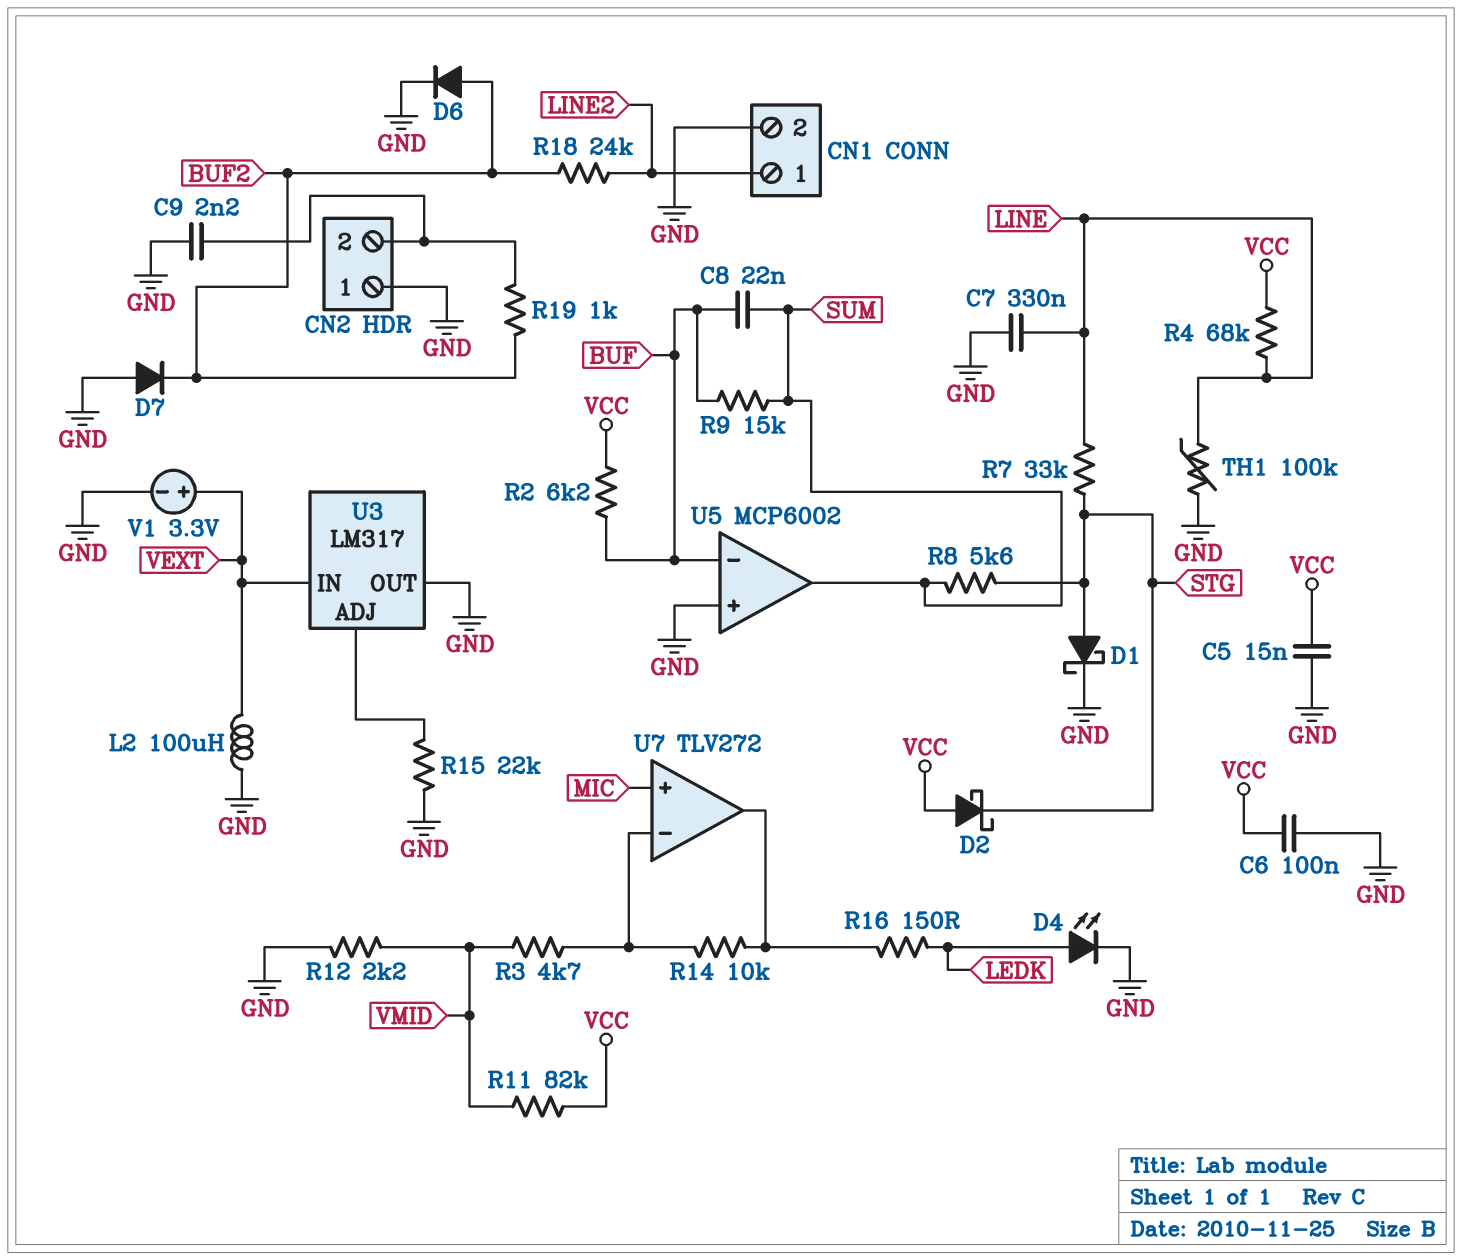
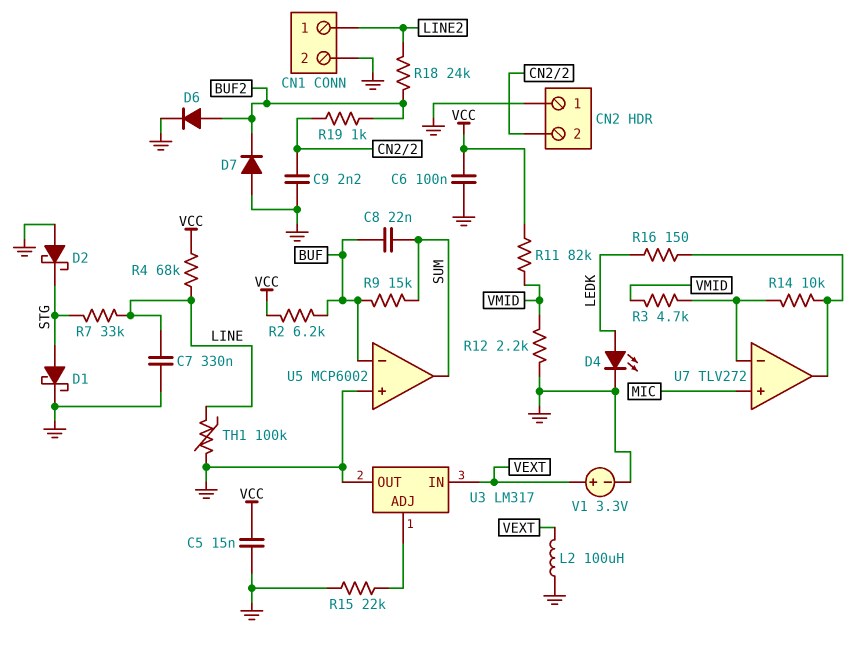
D2: schottky (A VCC, K STG) -> schottky (A GND, K STG)
R8: 5.6k (STG, SUM) -> none

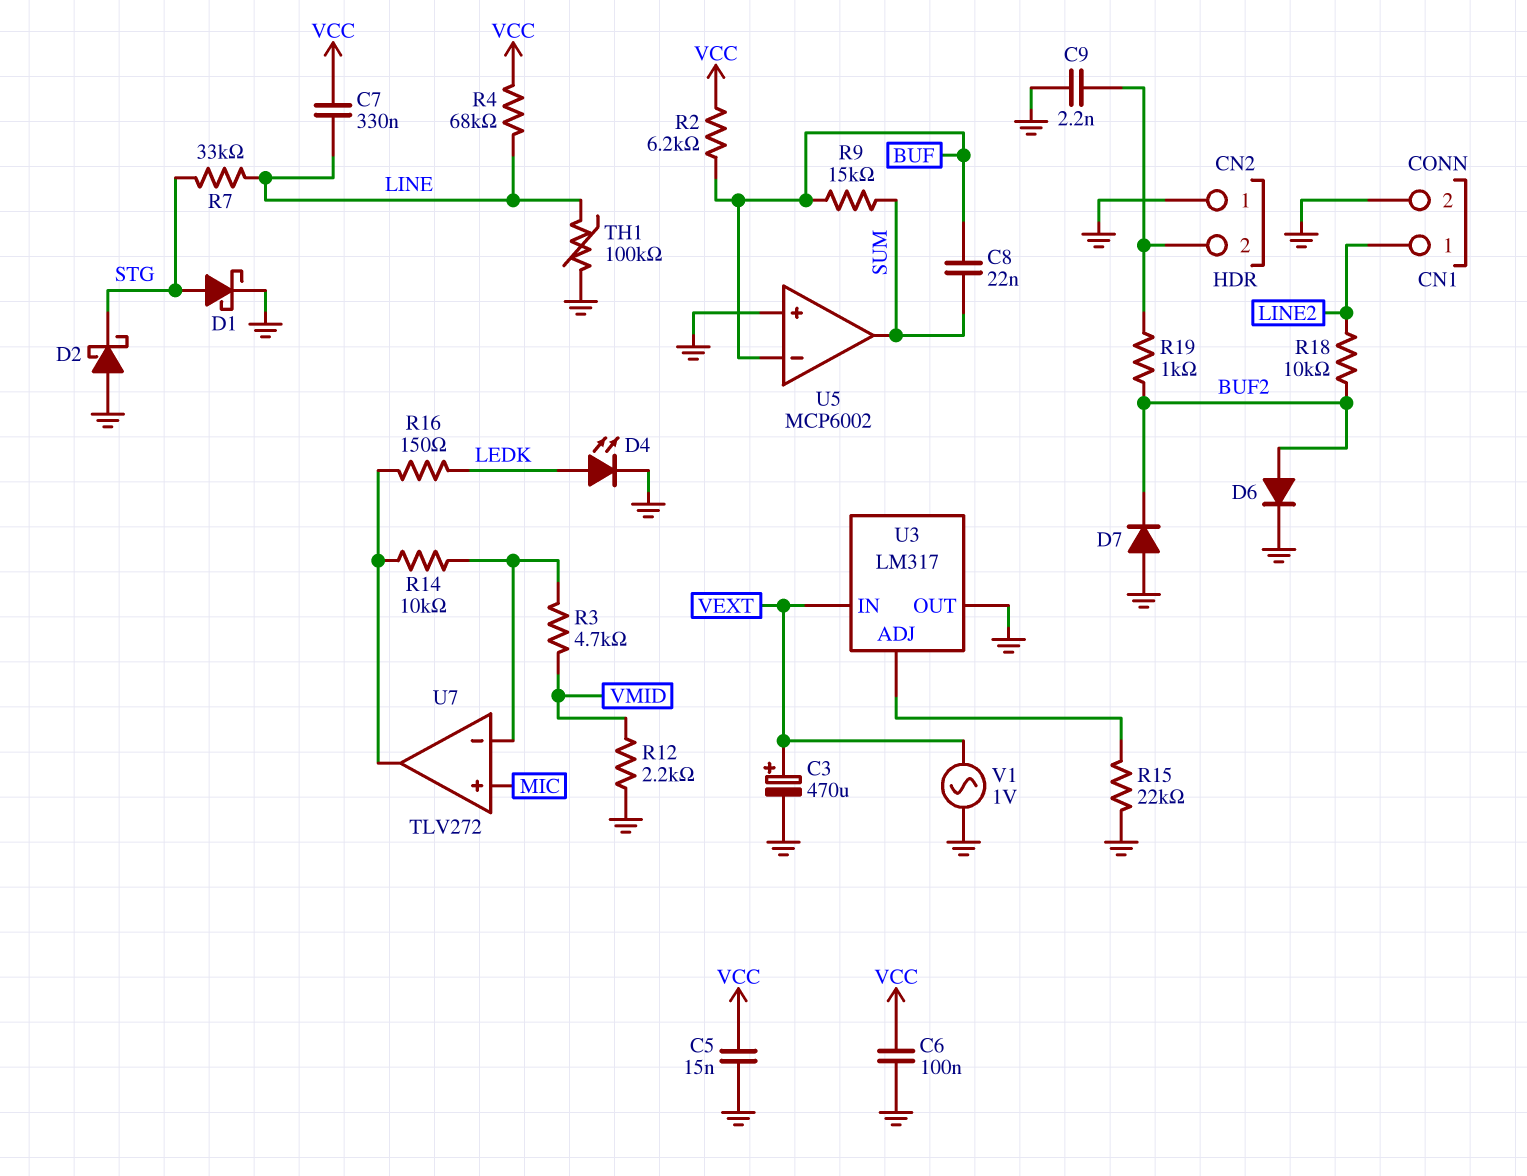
C3: none -> 470uF (plus VEXT, minus GND)
C7: 330nF (GND, LINE) -> 330nF (LINE, VCC)
L2: 100uH (GND, VEXT) -> none
R11: 82k (VCC, VMID) -> none
R18: 24k (BUF2, LINE2) -> 10k (BUF2, LINE2)
V1: 3.3V (plus VEXT, minus GND) -> AC 1V (GND, VEXT)

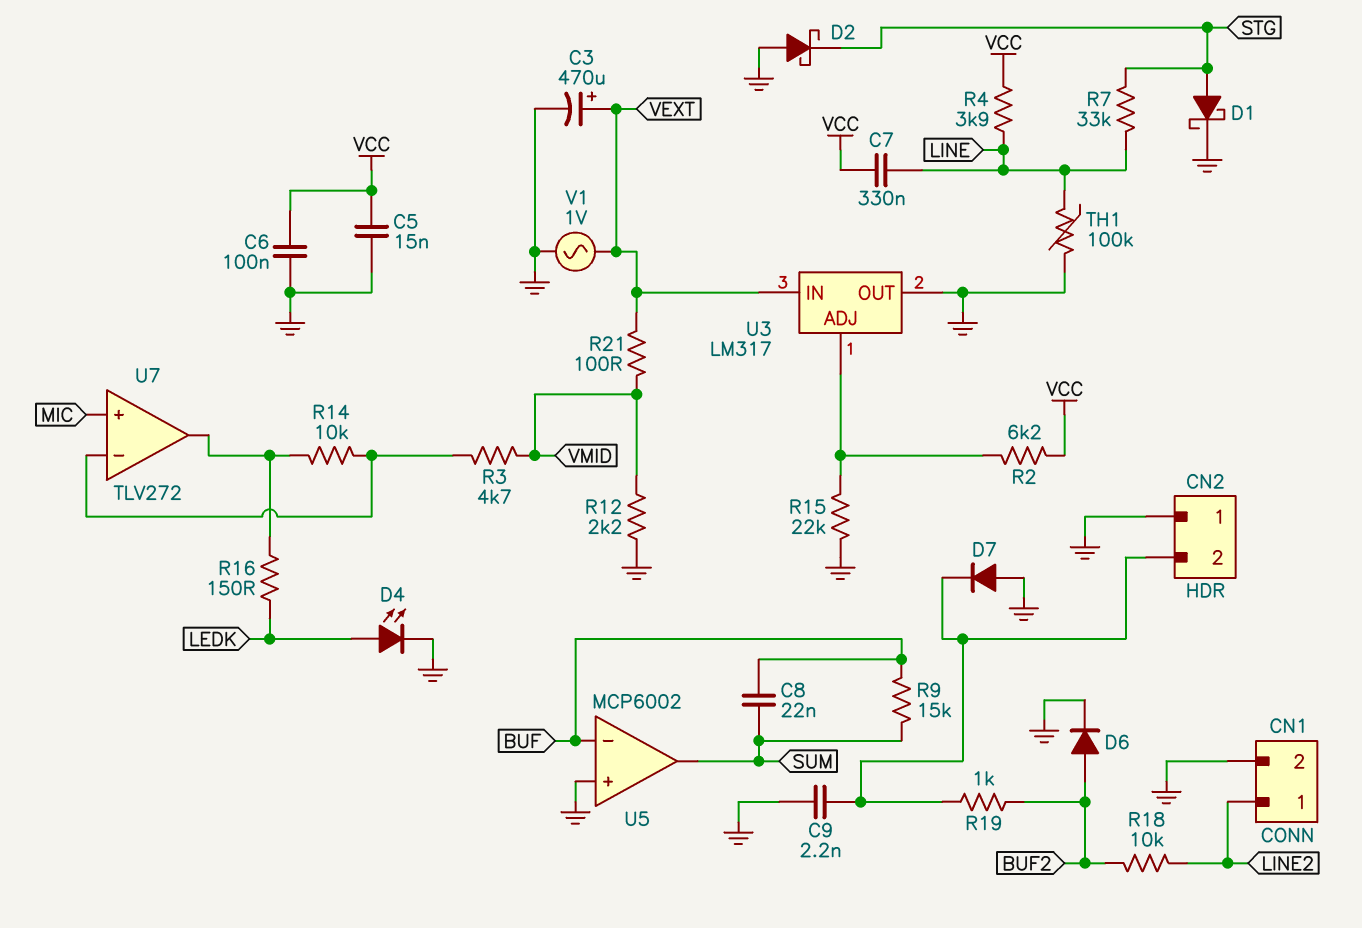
D7: diode (A GND, K BUF2) -> diode (A GND, K CN2/2)
R2: 6.2k (BUF, VCC) -> 6.2k (U3/ADJ, VCC)
R4: 68k (LINE, VCC) -> 3.9k (LINE, VCC)
R21: none -> 100 (VEXT, VMID)

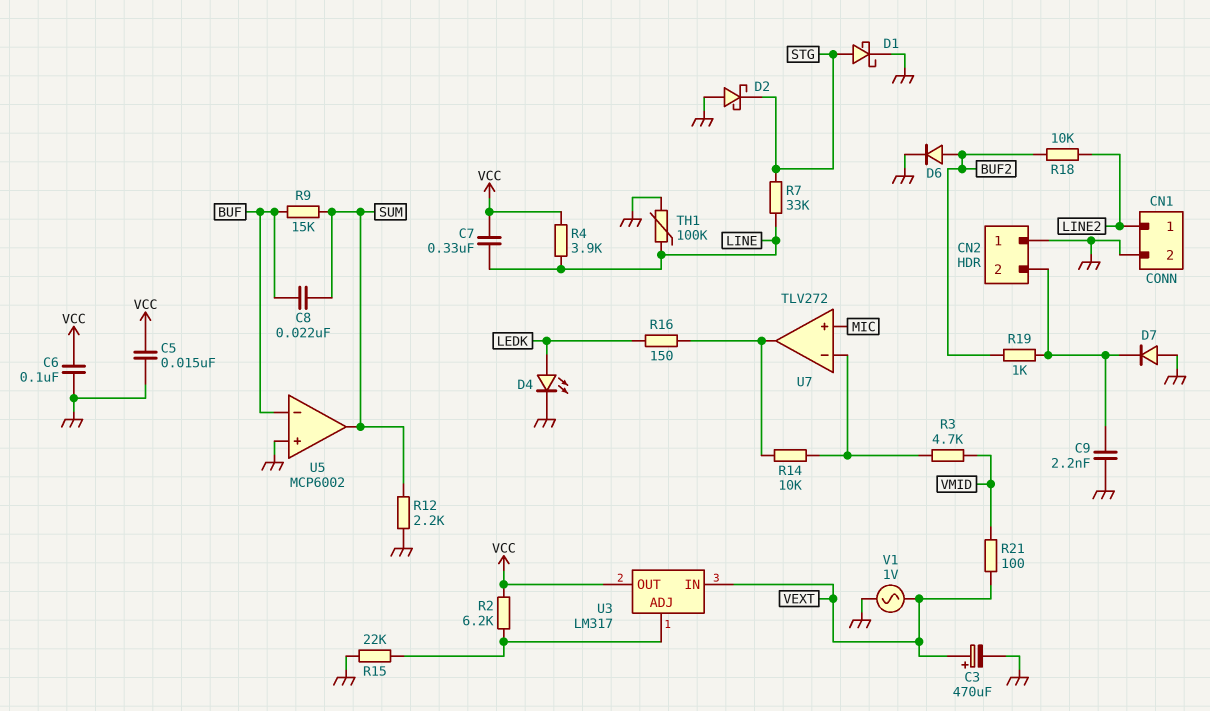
R12: 2.2k (GND, VMID) -> 2.2k (GND, SUM)
U3 pin OUT: GND -> VCC

